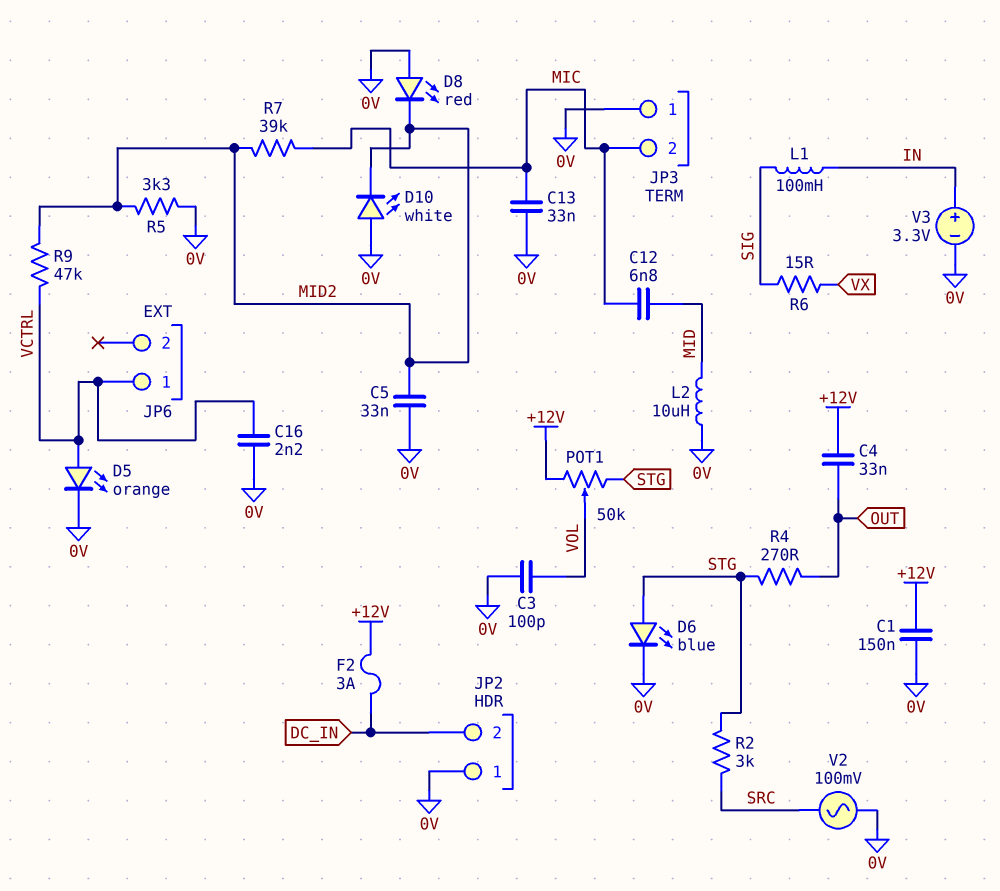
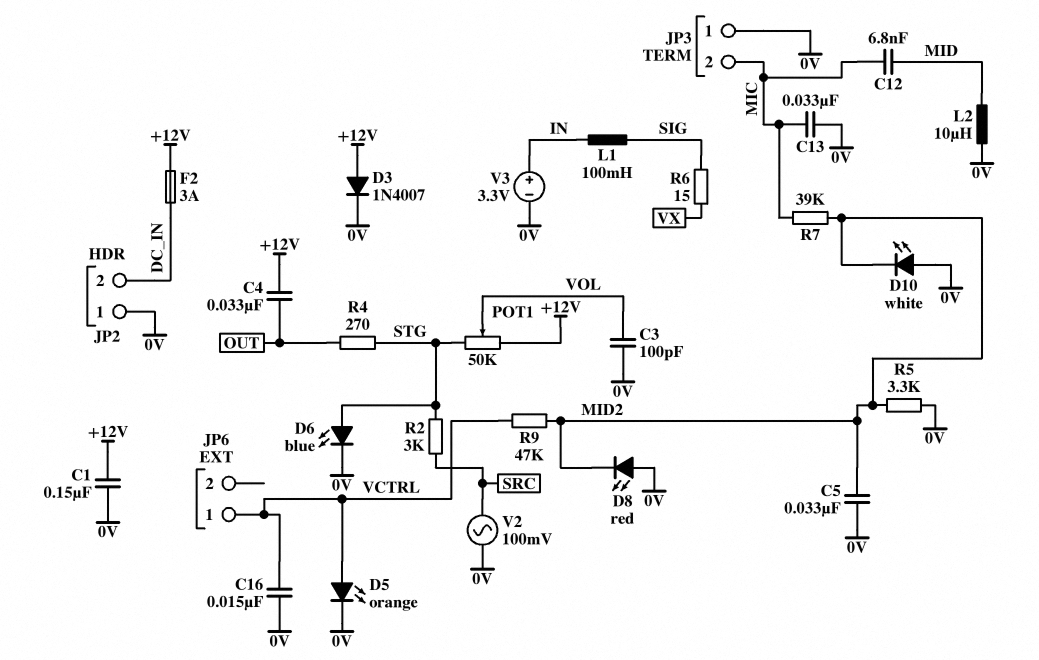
C16: 2.2nF (0V, VCTRL) -> 15nF (0V, VCTRL)
D3: none -> diode 1N4007 (A +12V, K 0V)

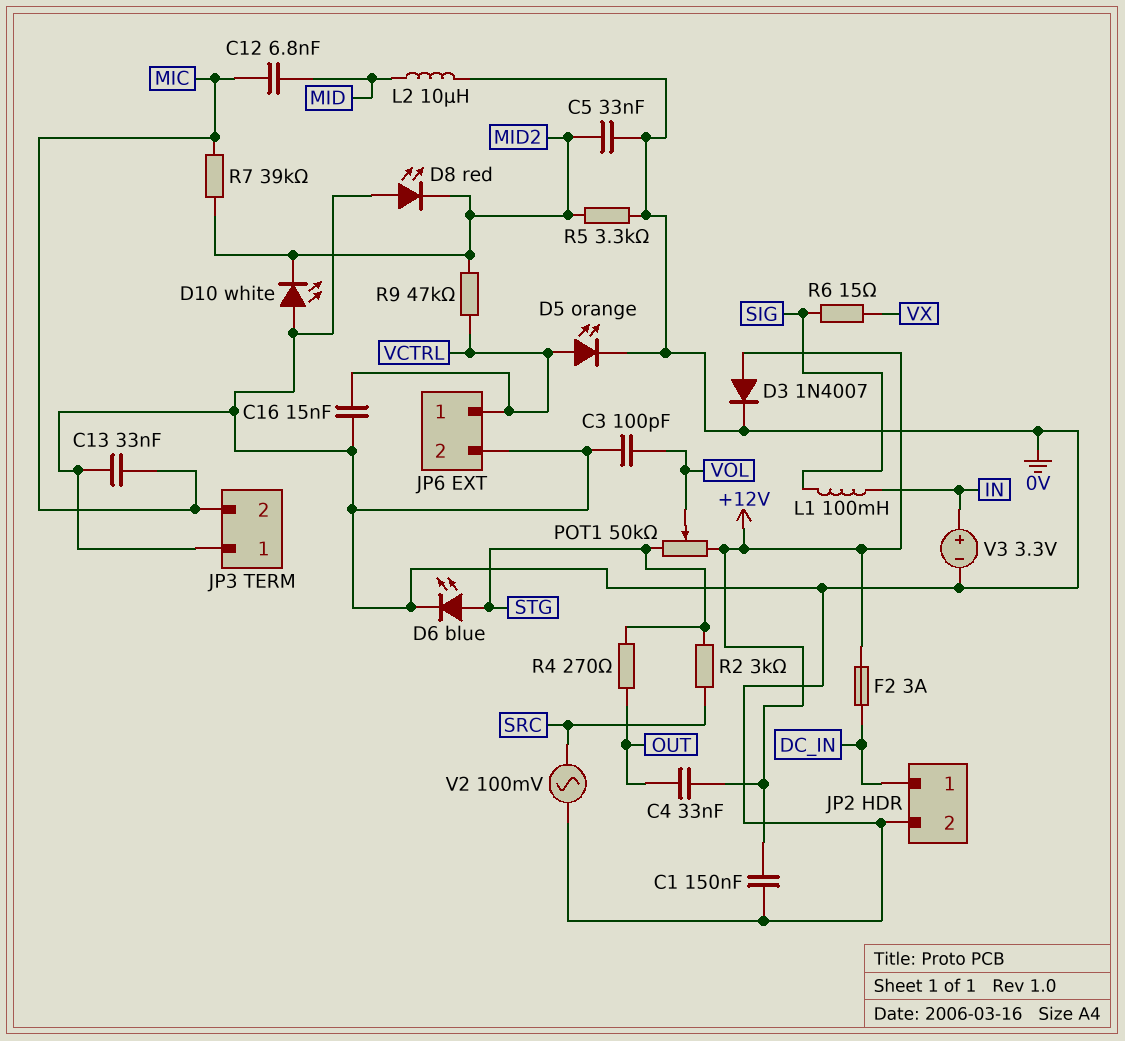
JP2 pin 1: 0V -> DC_IN
JP2 pin 2: DC_IN -> 0V
JP6 pin 2: none -> 0V

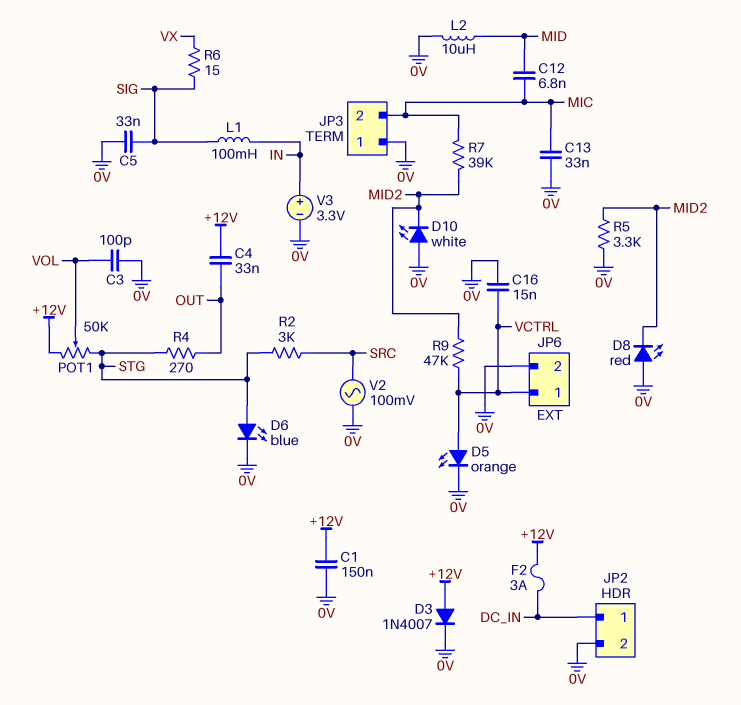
C5: 33nF (0V, MID2) -> 33nF (0V, SIG)

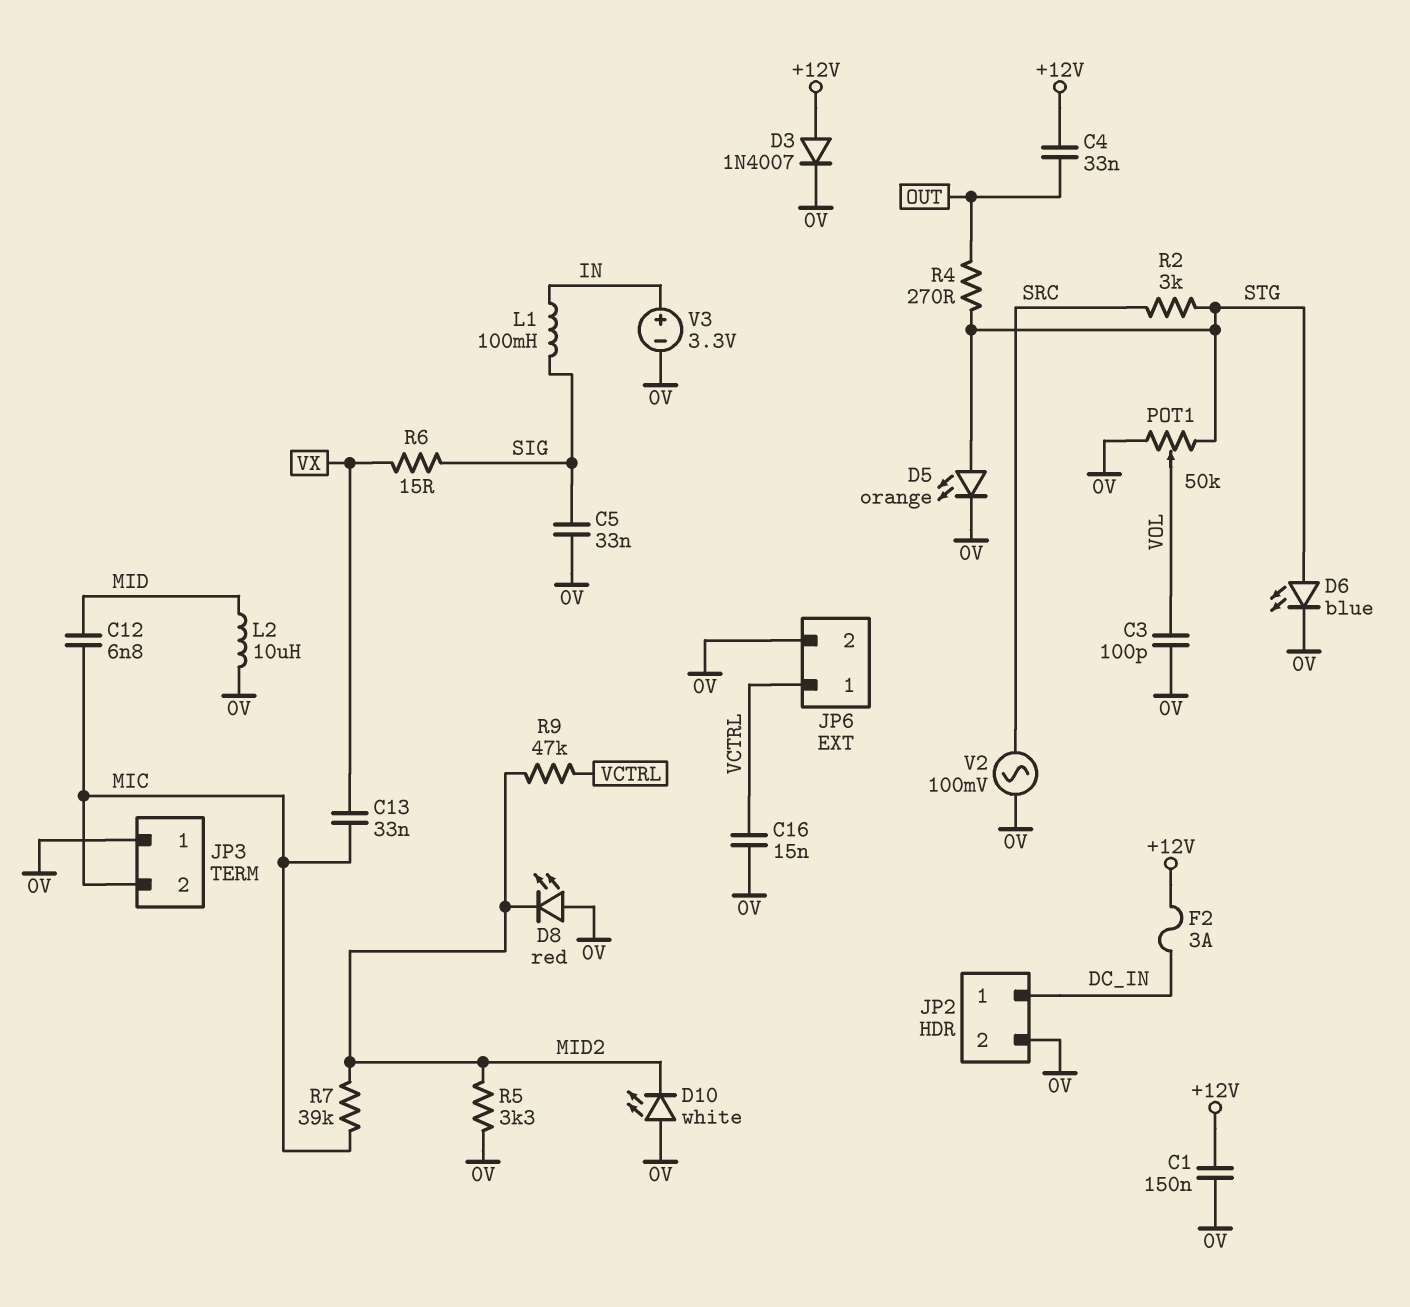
C13: 33nF (0V, MIC) -> 33nF (MIC, VX)
D5: LED orange (A VCTRL, K 0V) -> LED orange (A STG, K 0V)
POT1: 50k (+12V, STG, wiper VOL) -> 50k (0V, STG, wiper VOL)

